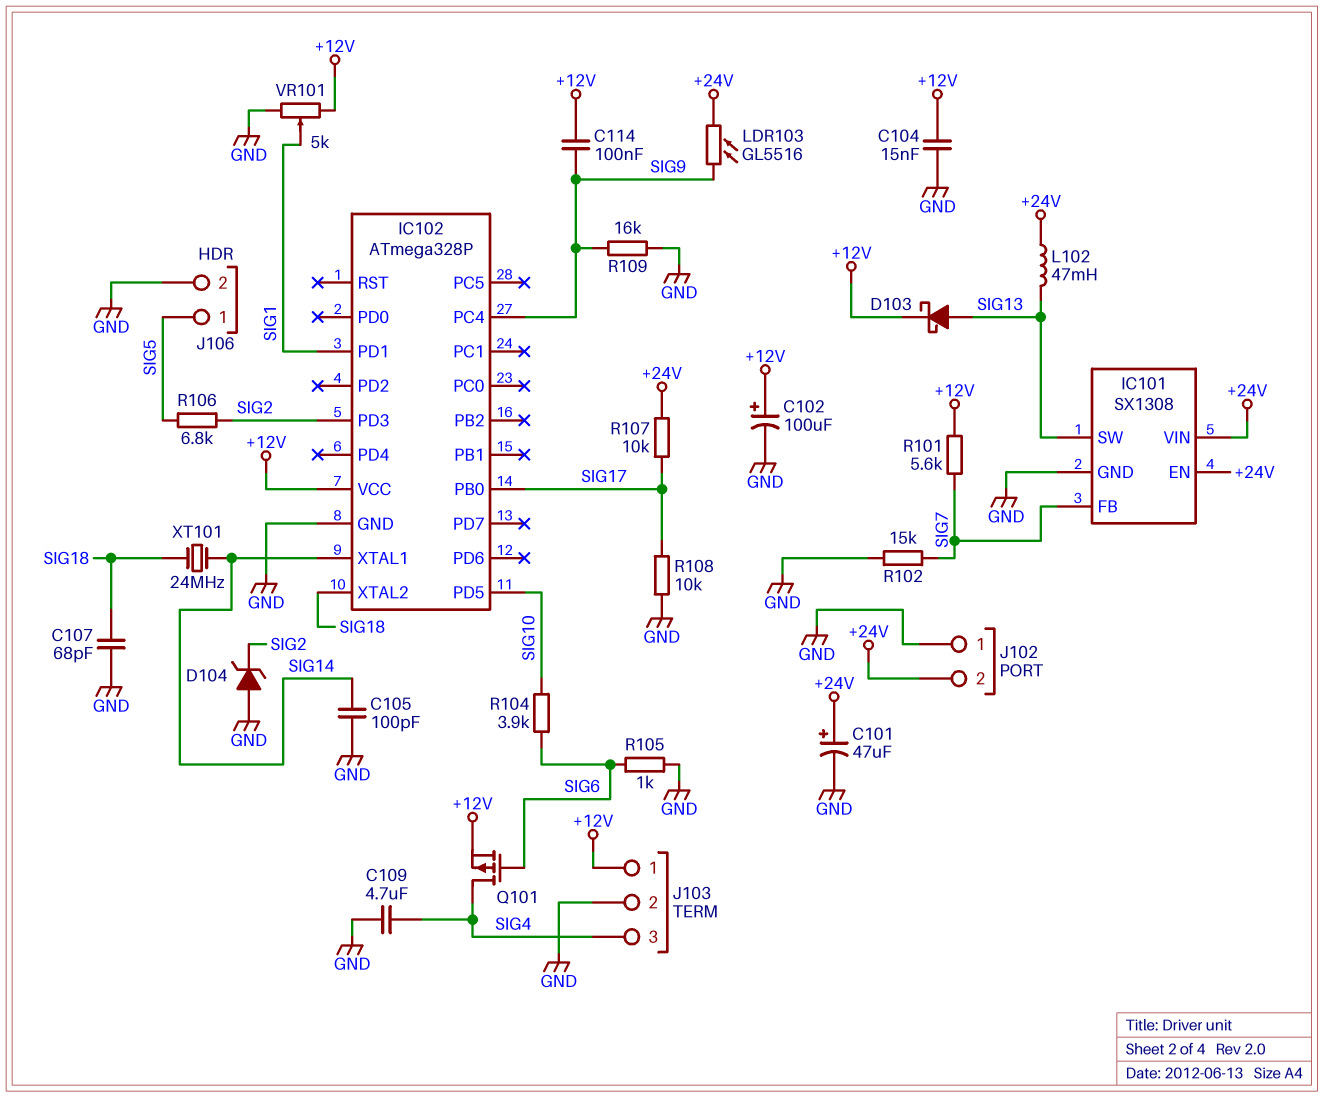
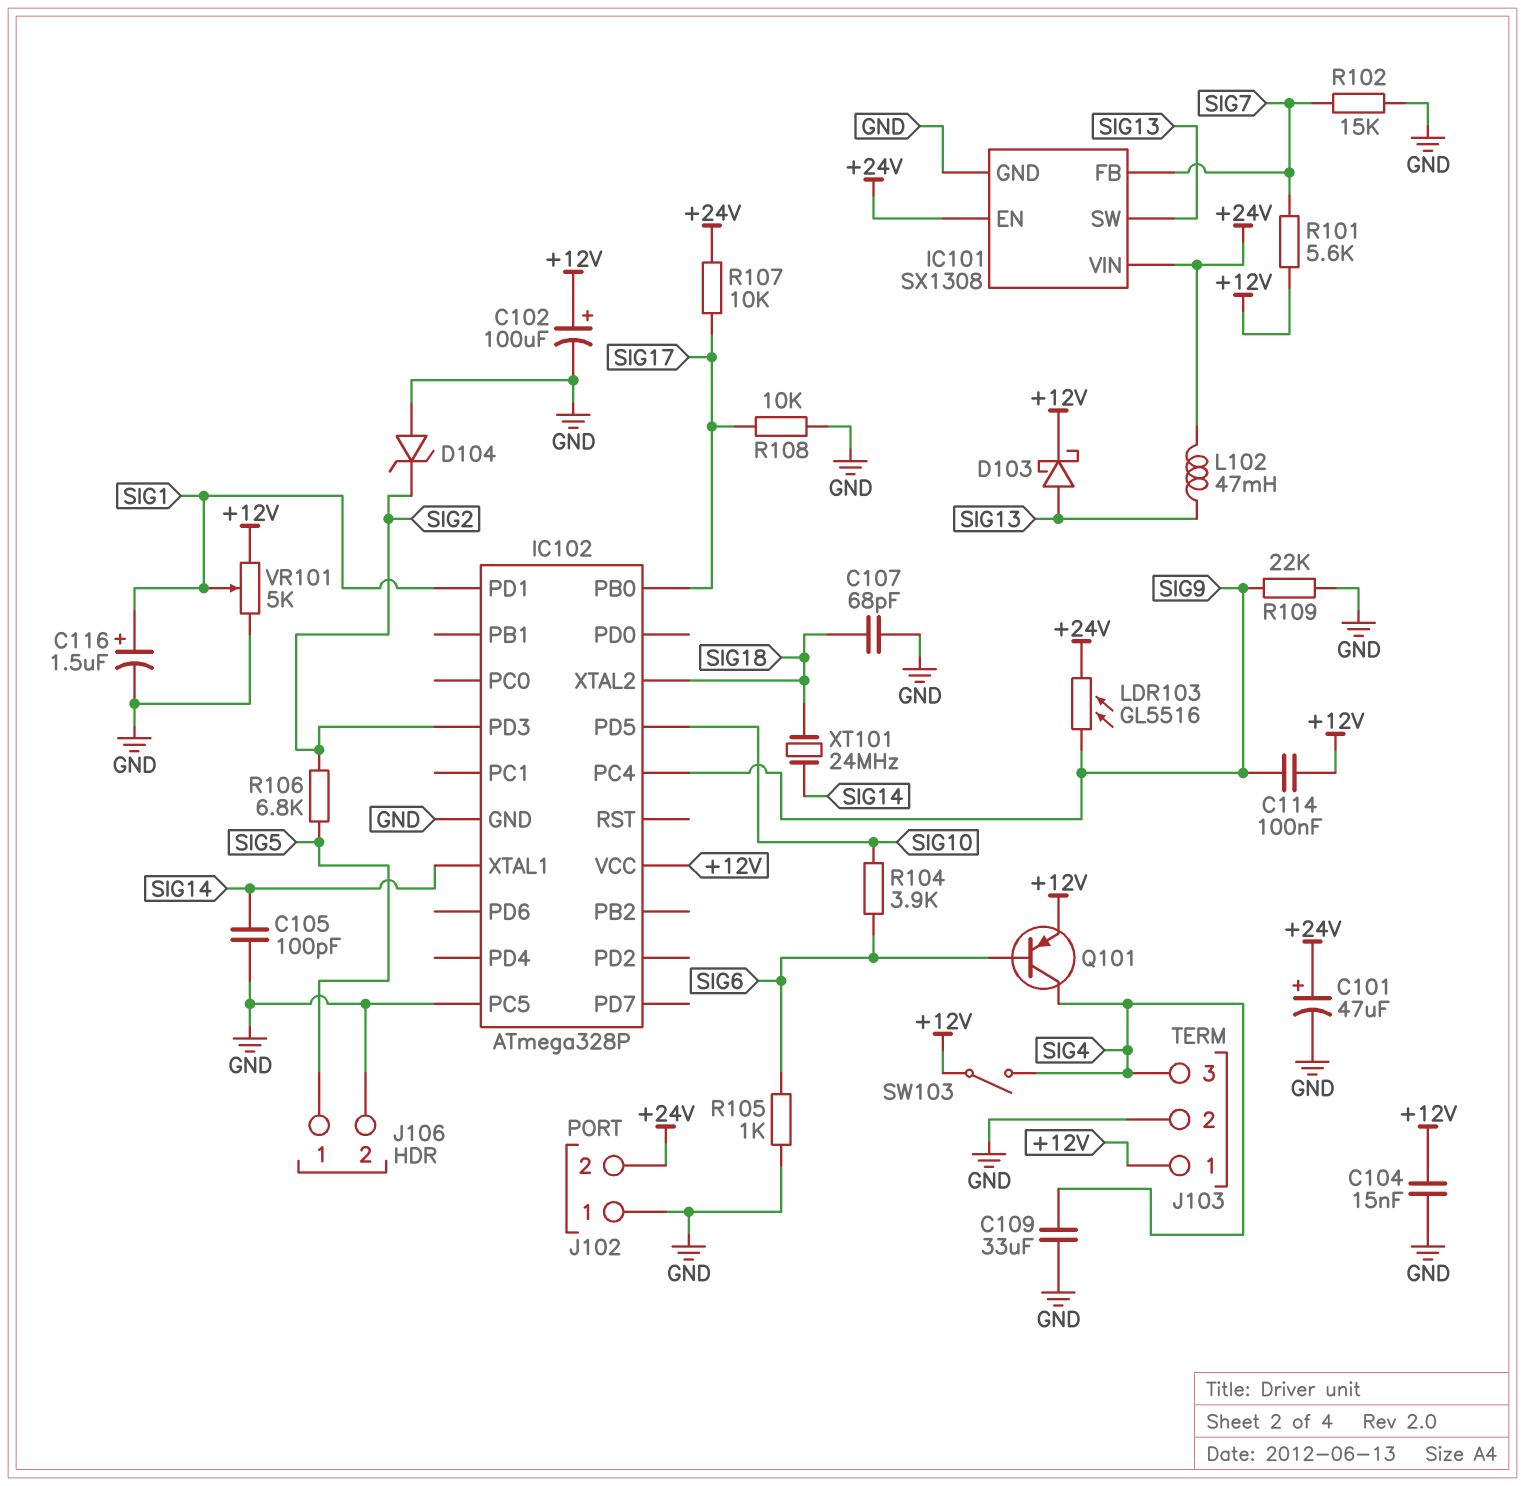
C109: 4.7uF (GND, SIG4) -> 33uF (GND, SIG4)
C116: none -> 1.5uF (plus SIG1, minus GND)
IC102 pin PC5: none -> GND
Q101: PMOS (G SIG6, D SIG4, S +12V) -> PNP (B SIG6, C SIG4, E +12V)
R109: 16k (GND, SIG9) -> 22k (GND, SIG9)
SW103: none -> switch (+12V, SIG4)

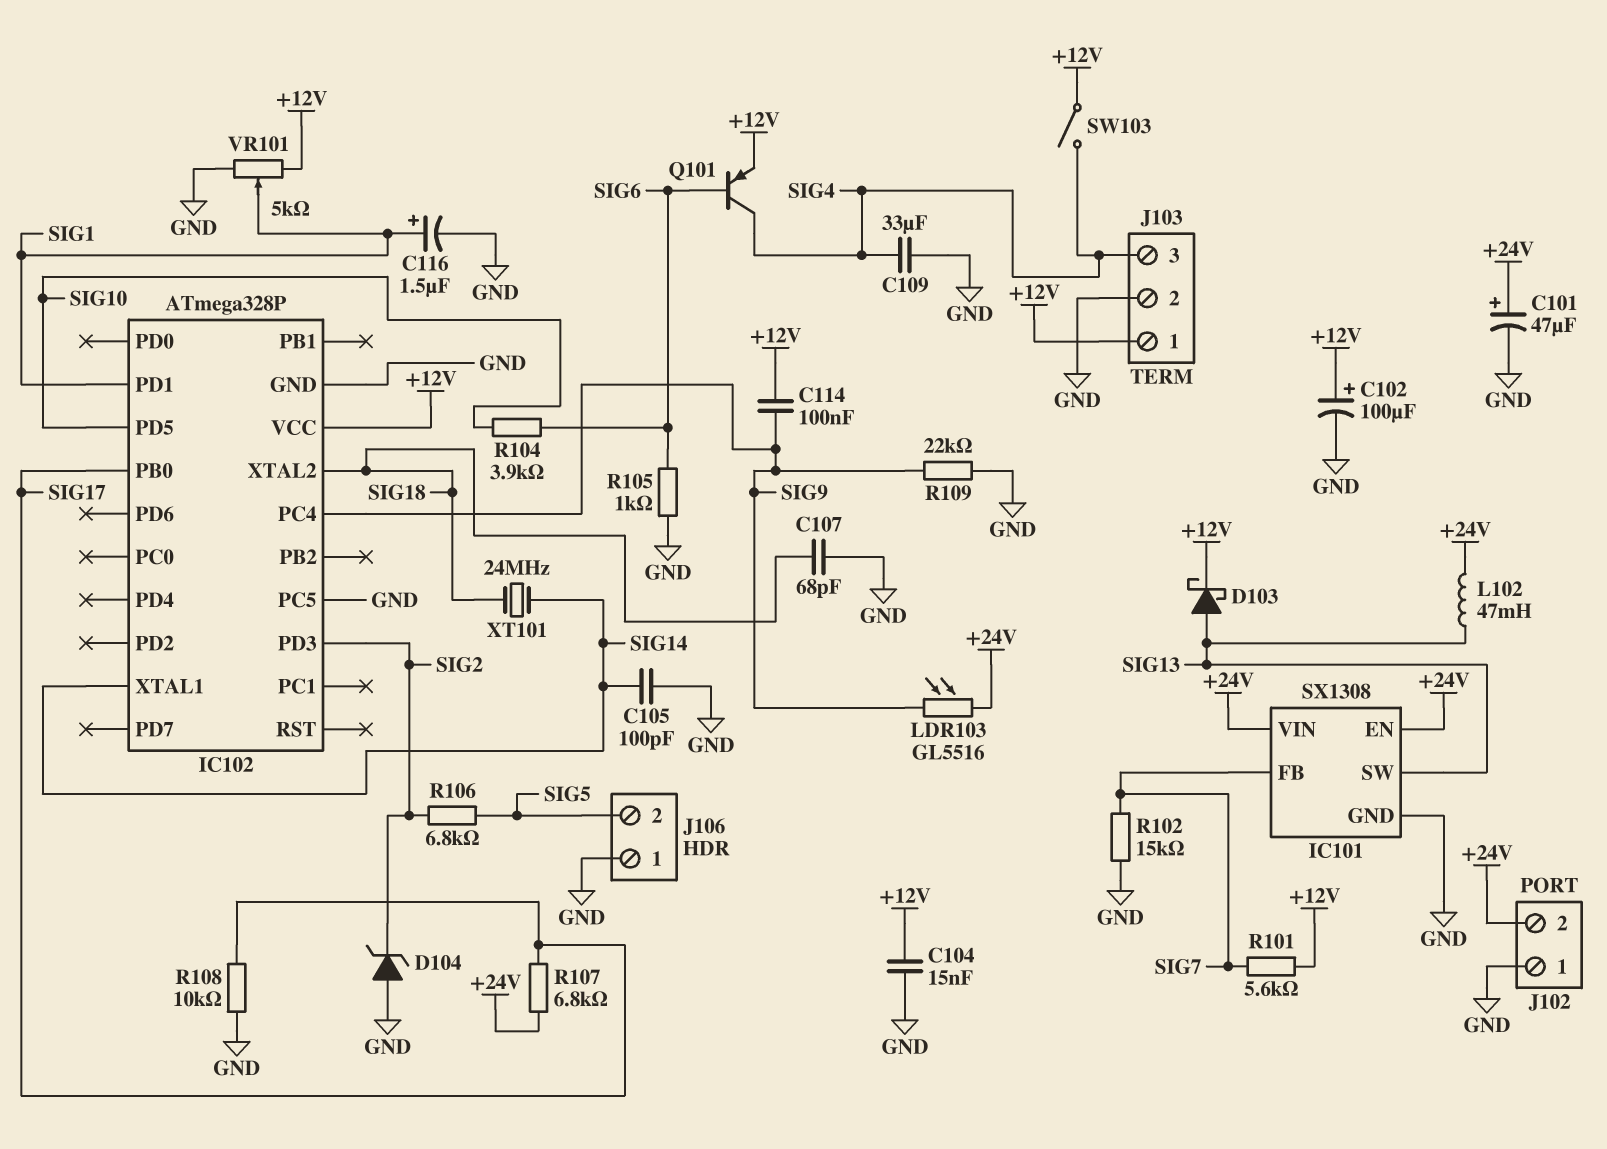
J106 pin 1: SIG5 -> GND
J106 pin 2: GND -> SIG5
R107: 10k (+24V, SIG17) -> 6.8k (+24V, SIG17)

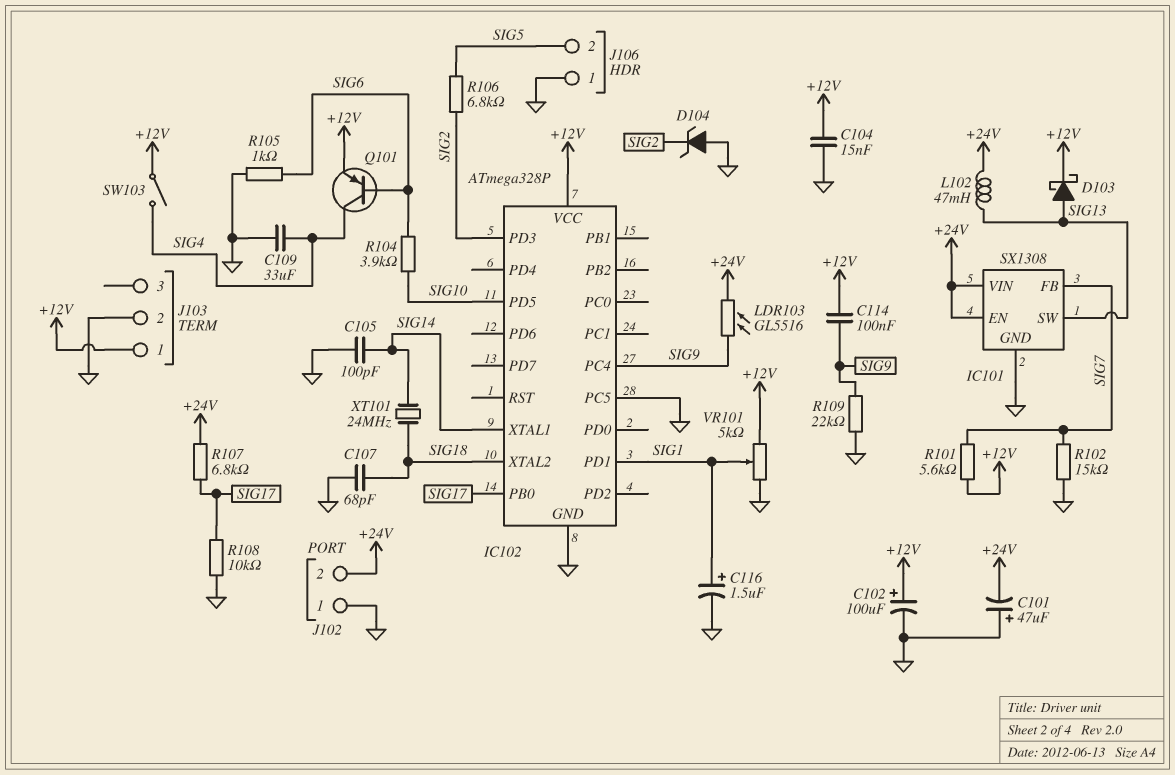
C101: 47uF (plus +24V, minus GND) -> 47uF (plus GND, minus +24V)
J103 pin 3: SIG4 -> none

